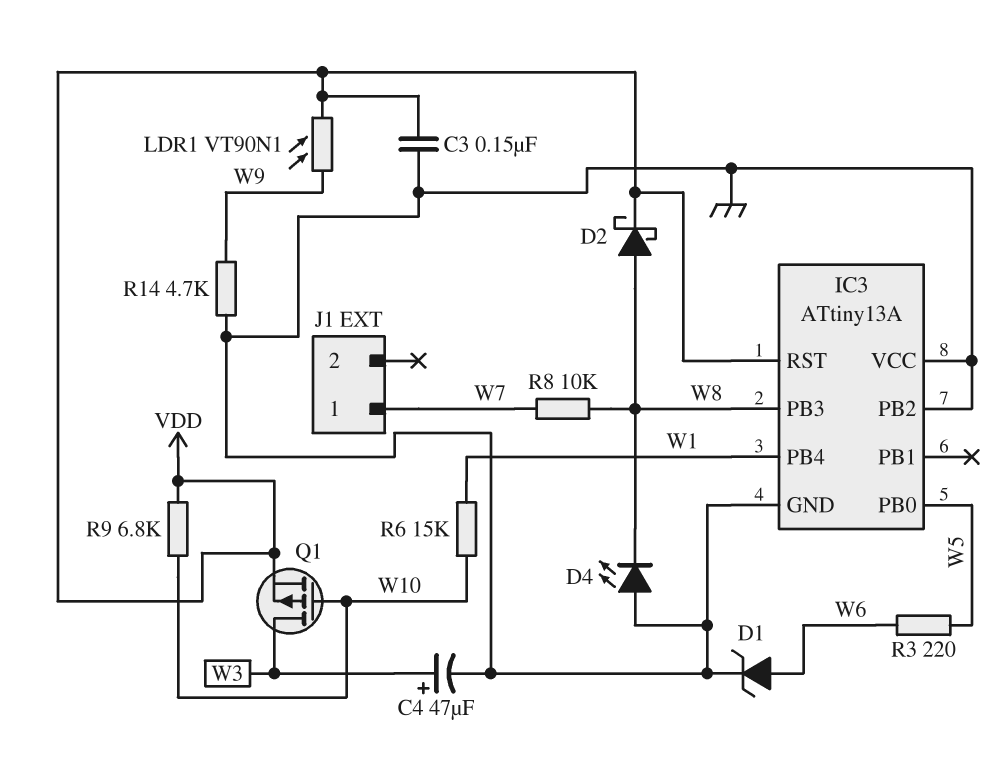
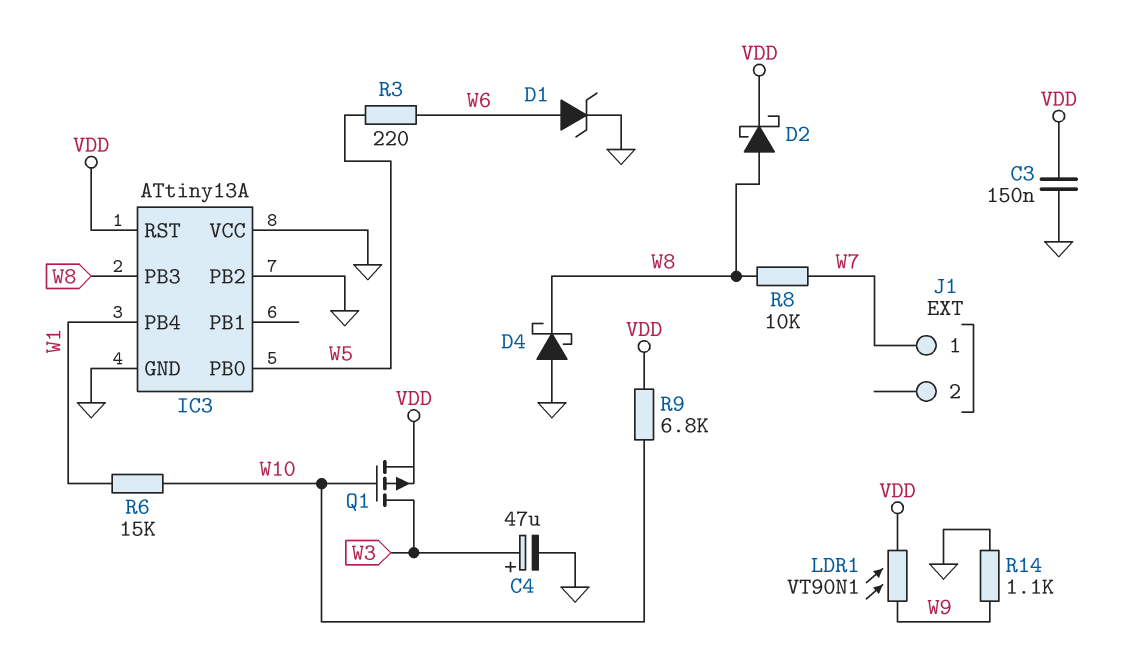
D4: LED (A GND, K W8) -> schottky (A GND, K W8)
R14: 4.7k (GND, W9) -> 1.1k (GND, W9)

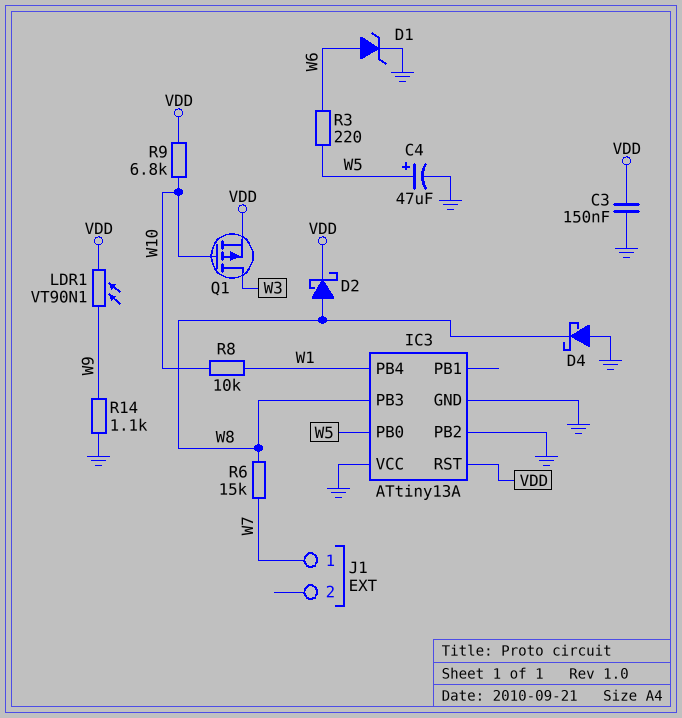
C4: 47uF (plus W3, minus GND) -> 47uF (plus W5, minus GND)
R6: 15k (W1, W10) -> 15k (W7, W8)
R8: 10k (W7, W8) -> 10k (W1, W10)

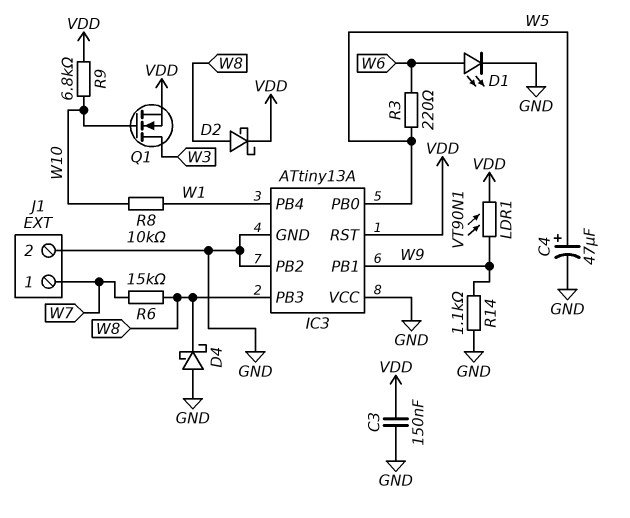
D1: zener (A W6, K GND) -> LED (A W6, K GND)
IC3 pin PB1: none -> W9
J1 pin 2: none -> GND
Q1: PMOS (G W10, D W3, S VDD) -> NMOS (G W10, D W3, S VDD)

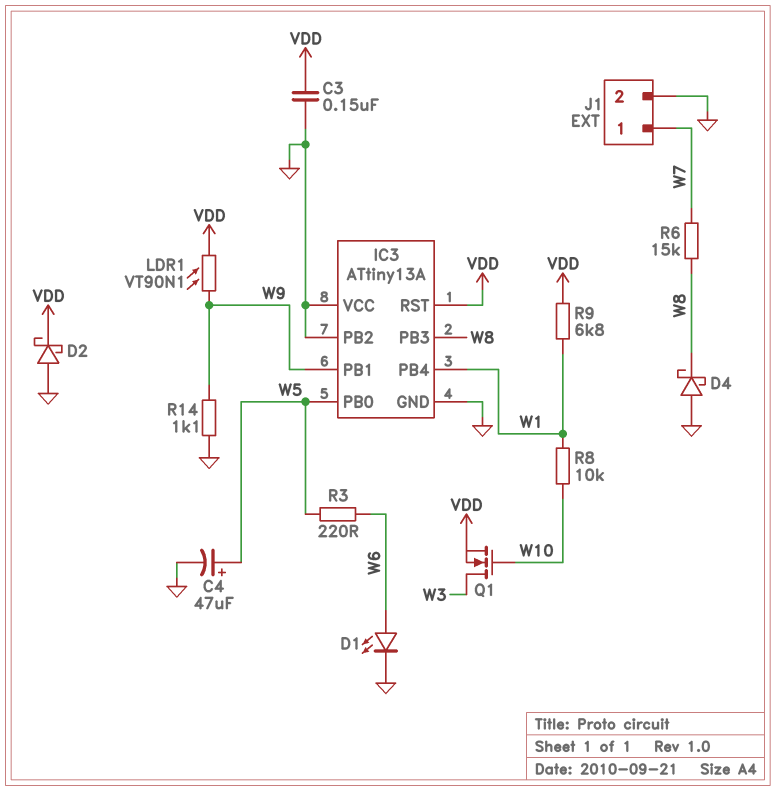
D2: schottky (A W8, K VDD) -> schottky (A GND, K VDD)
R9: 6.8k (VDD, W10) -> 6.8k (VDD, W1)

